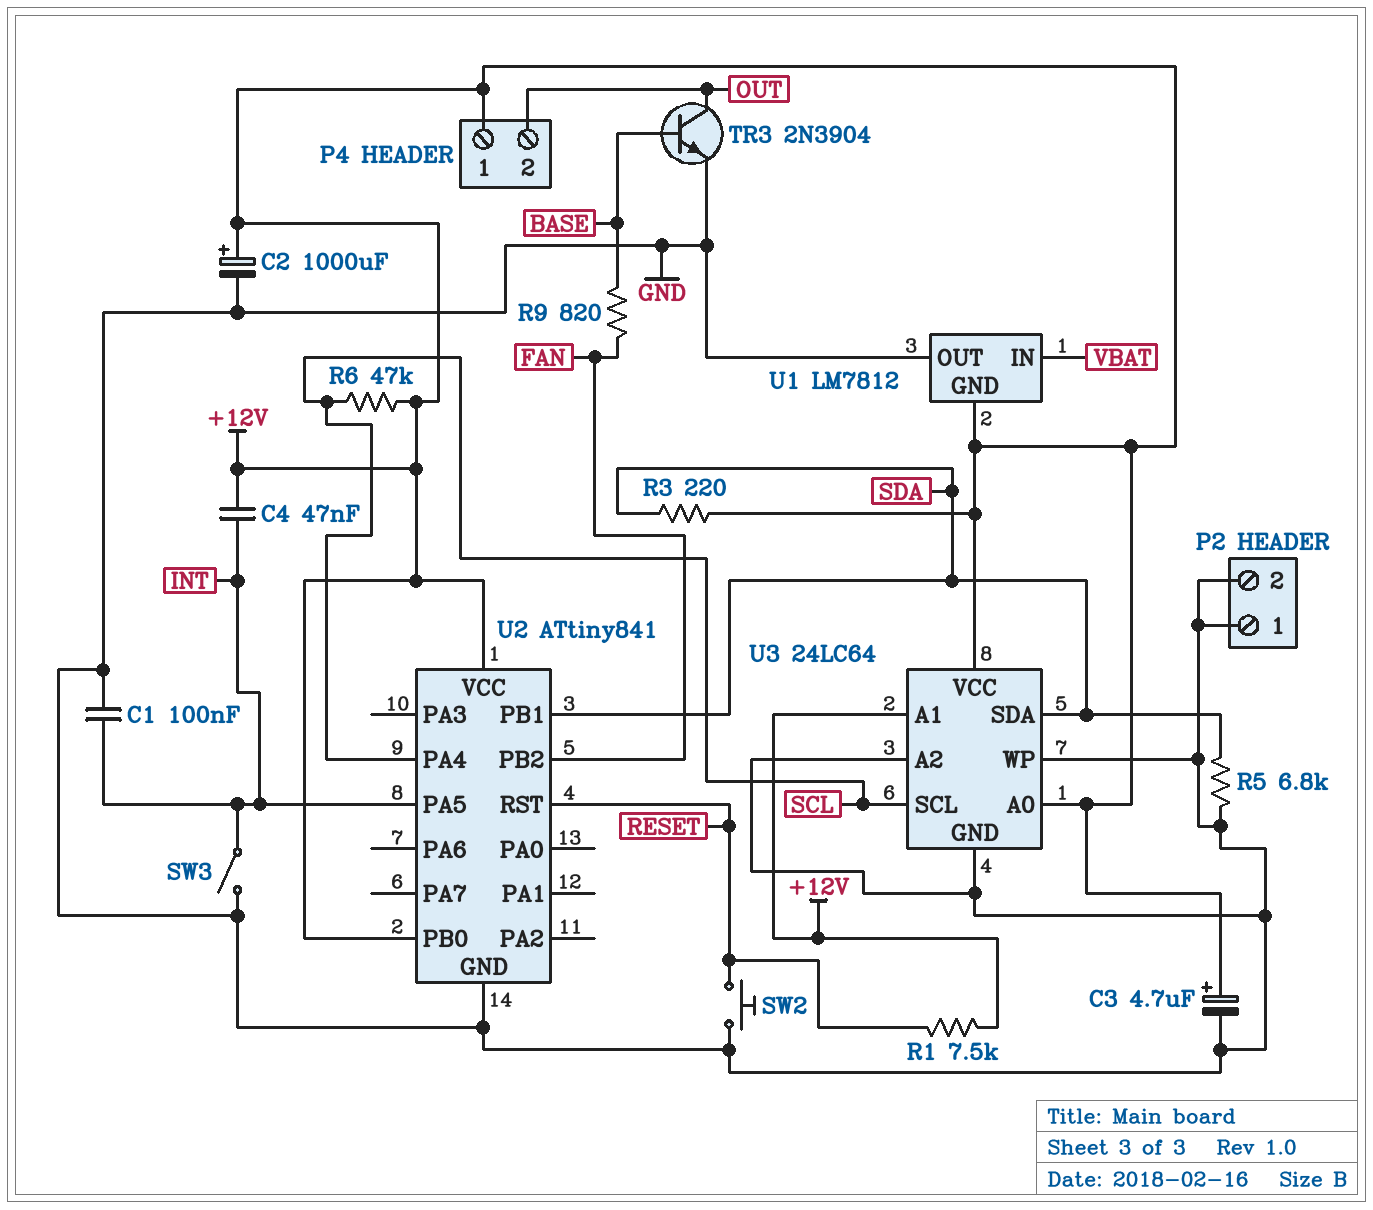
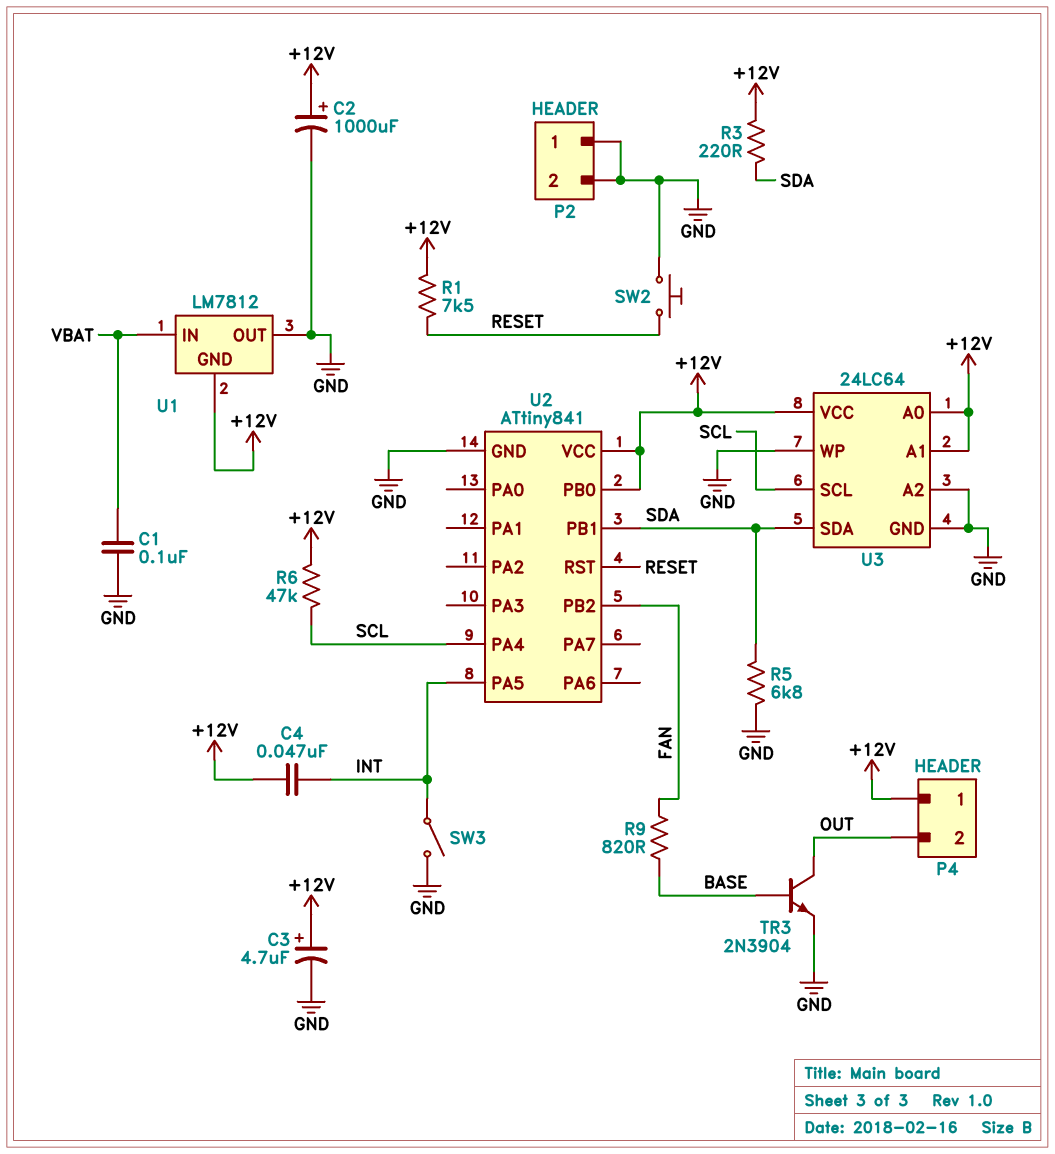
C1: 100nF (GND, INT) -> 100nF (GND, VBAT)

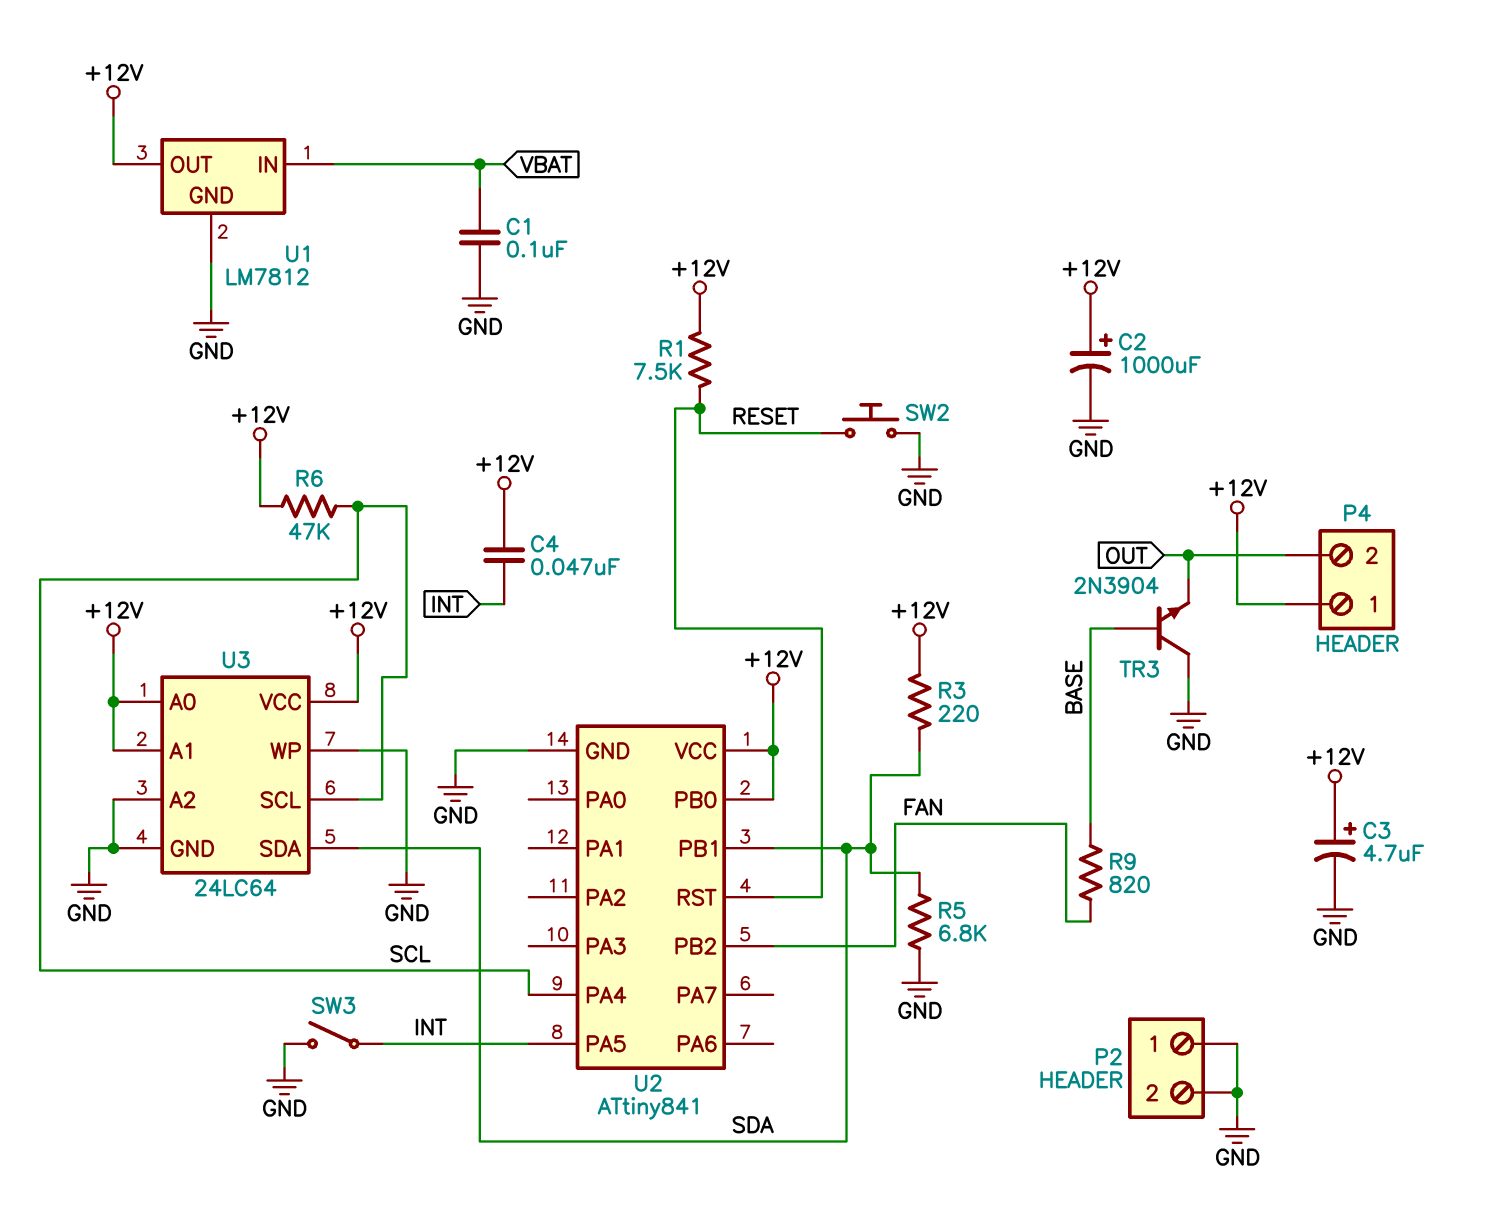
TR3: NPN 2N3904 (B BASE, C OUT, E GND) -> NPN 2N3904 (B BASE, C GND, E OUT)
U1 pin GND: +12V -> GND
U1 pin OUT: GND -> +12V

